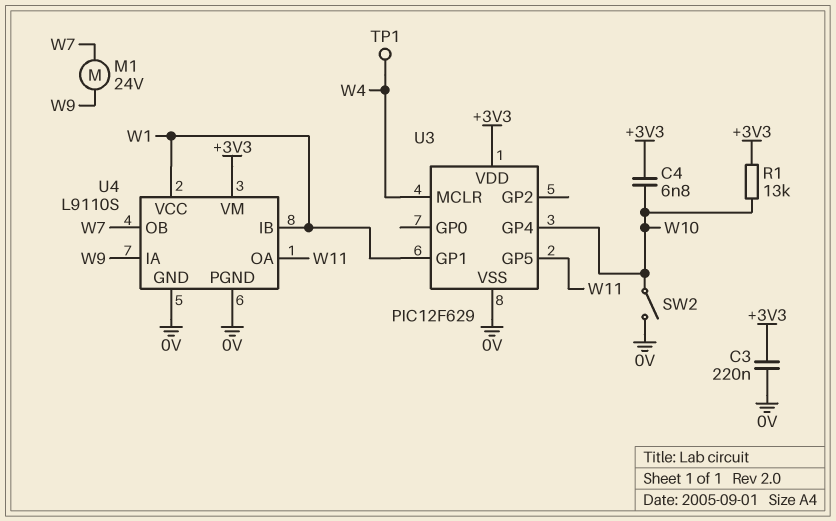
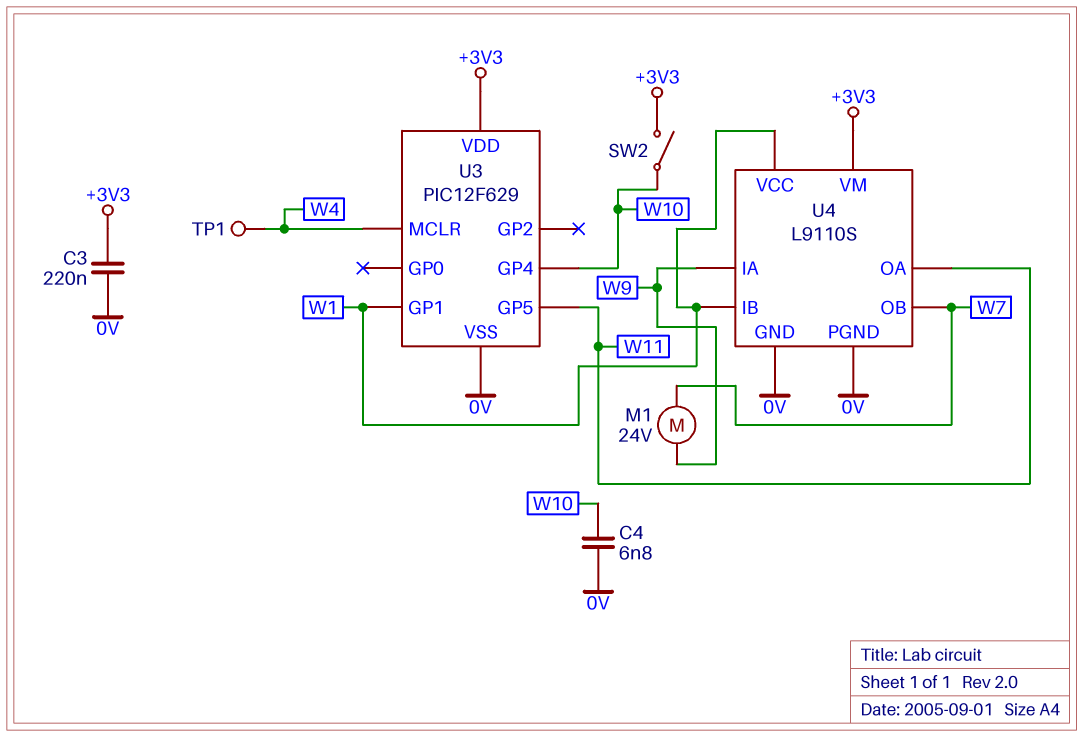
C4: 6.8nF (+3V3, W10) -> 6.8nF (0V, W10)
R1: 13k (+3V3, W10) -> none
SW2: switch (0V, W10) -> switch (+3V3, W10)

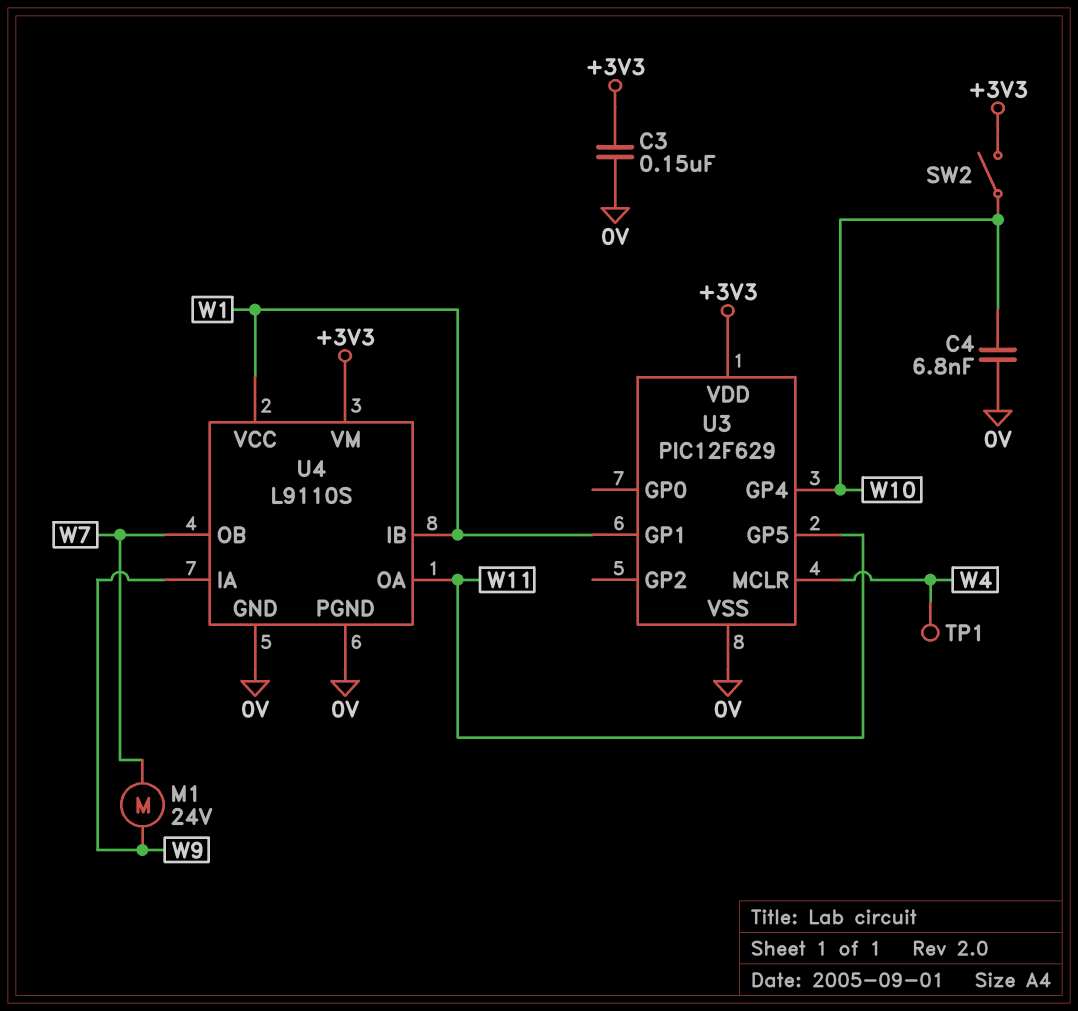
C3: 220nF (+3V3, 0V) -> 150nF (+3V3, 0V)

